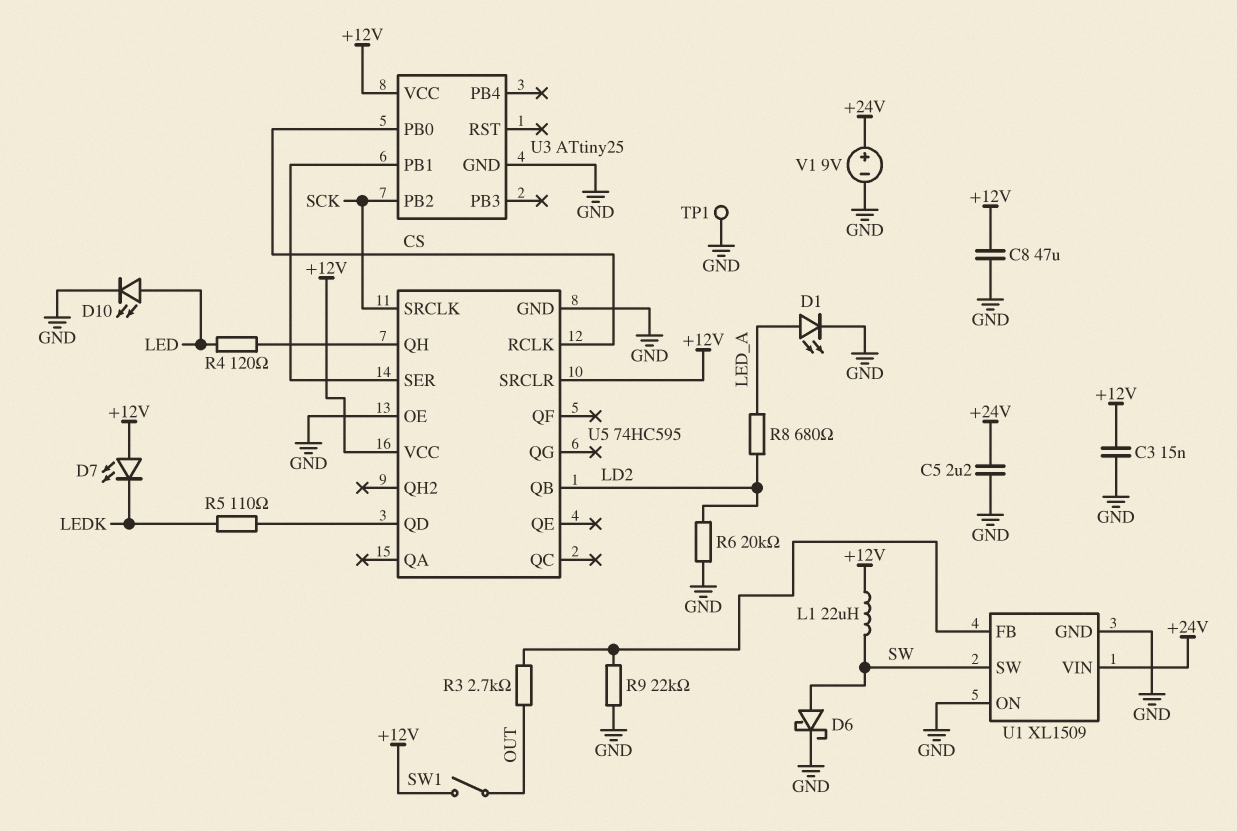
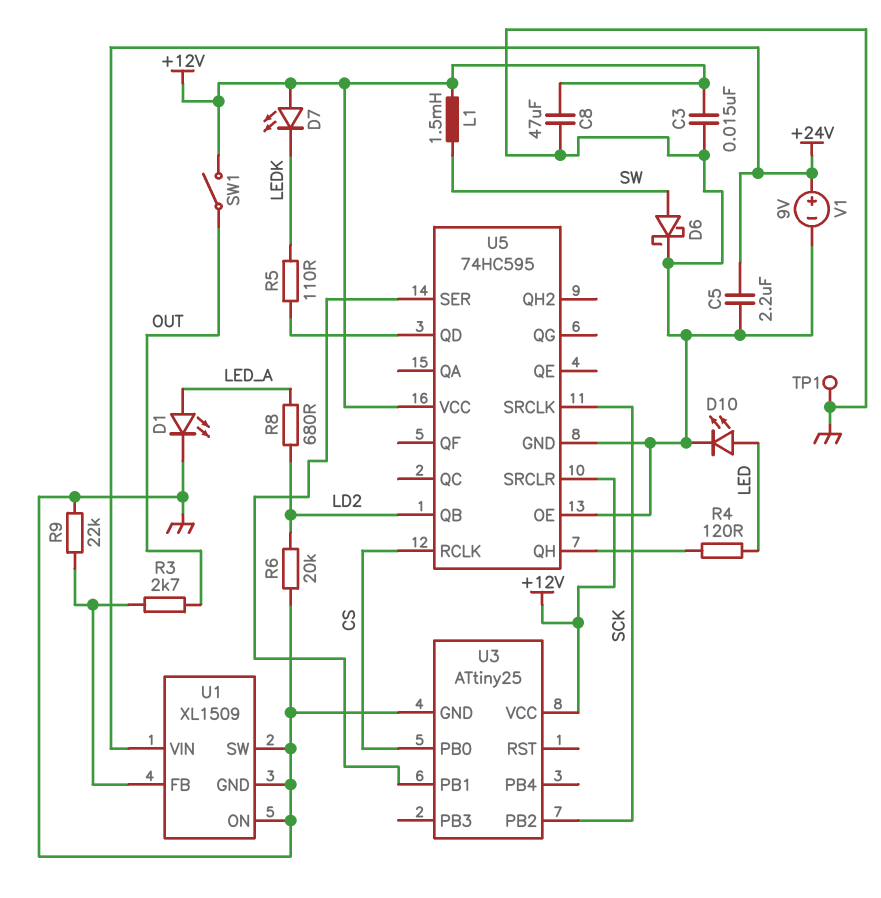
L1: 22uH (+12V, SW) -> 1.5mH (+12V, SW)
U1 pin SW: SW -> GND

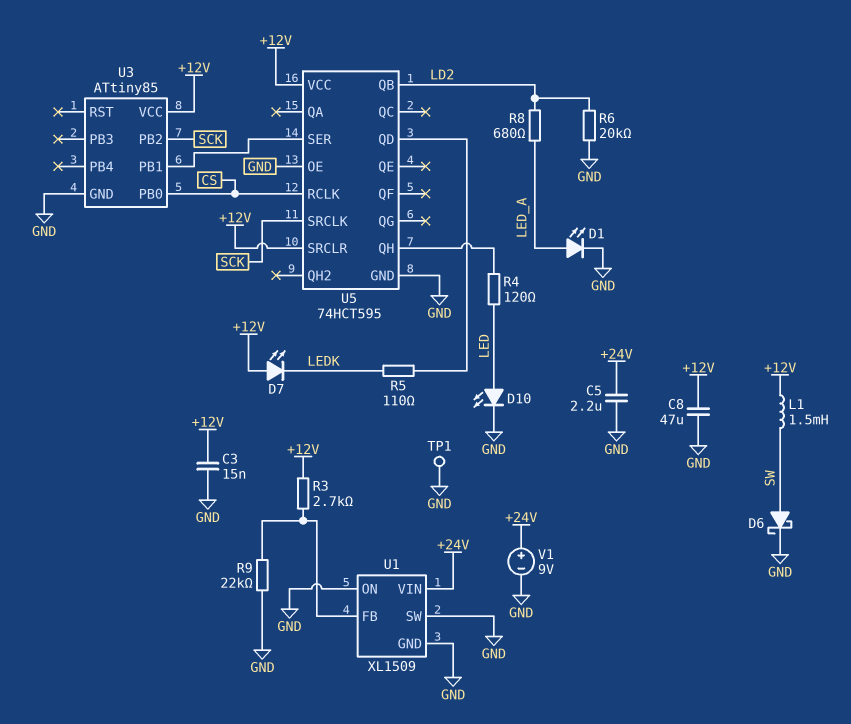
R3: 2.7k (OUT, U1/FB) -> 2.7k (+12V, U1/FB)
SW1: switch (+12V, OUT) -> none
U3: ATtiny25 -> ATtiny85
U5: 74HC595 -> 74HCT595

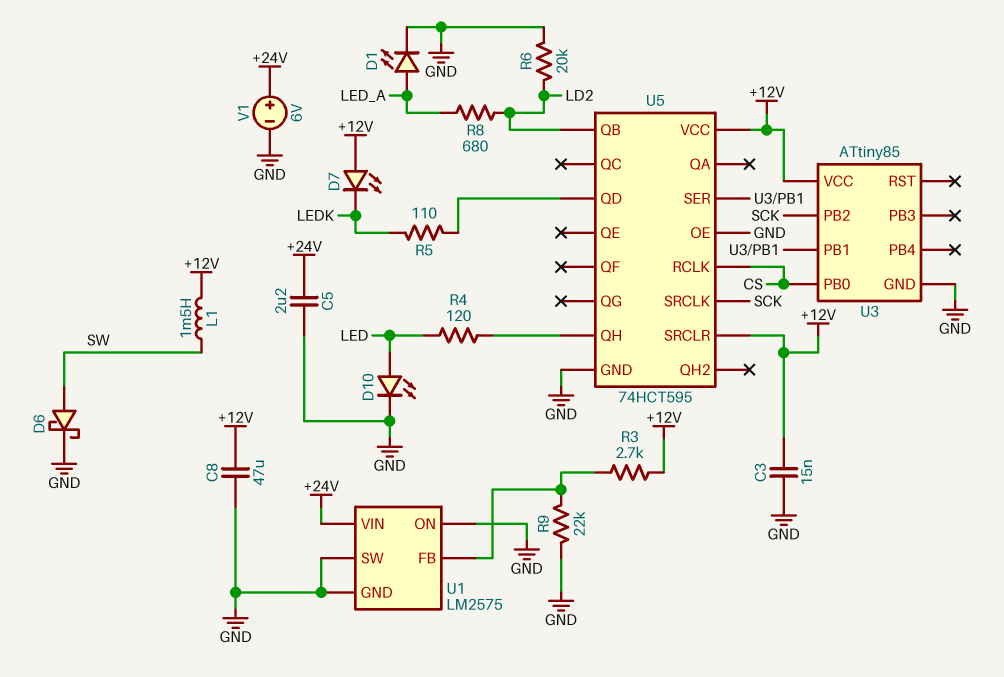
TP1: test point (GND) -> none
U1: XL1509 -> LM2575
V1: 9V (plus +24V, minus GND) -> 6V (plus +24V, minus GND)

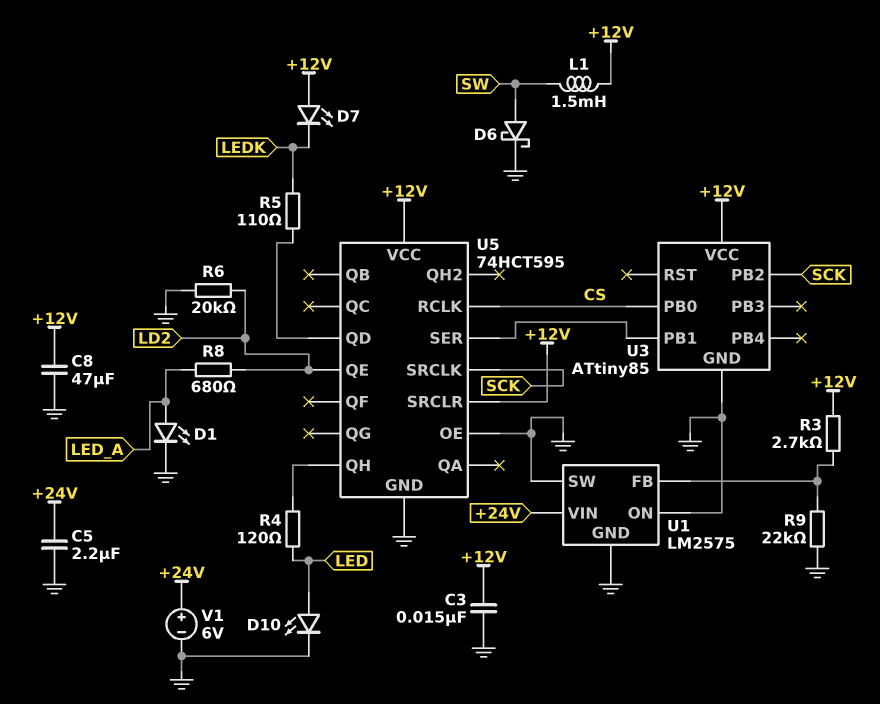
U5 pin QB: LD2 -> none
U5 pin QE: none -> LD2

